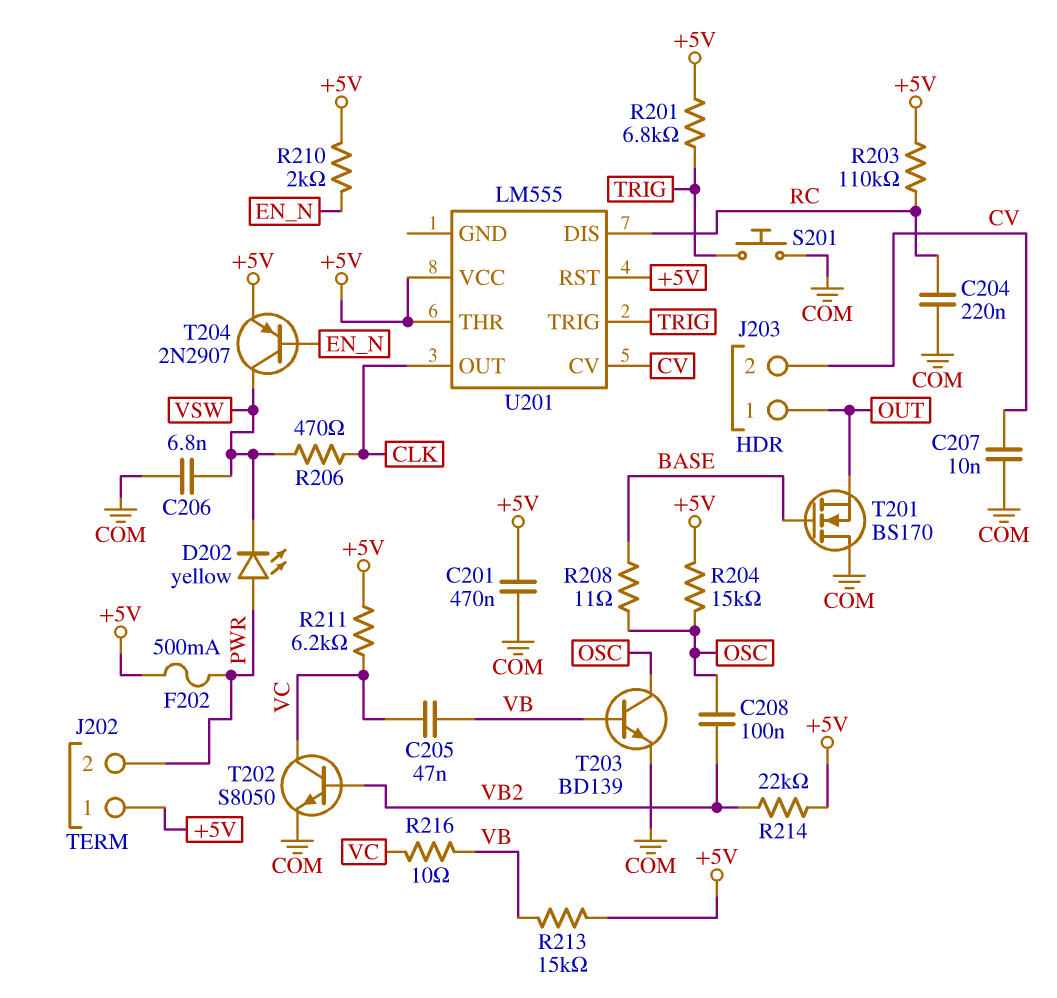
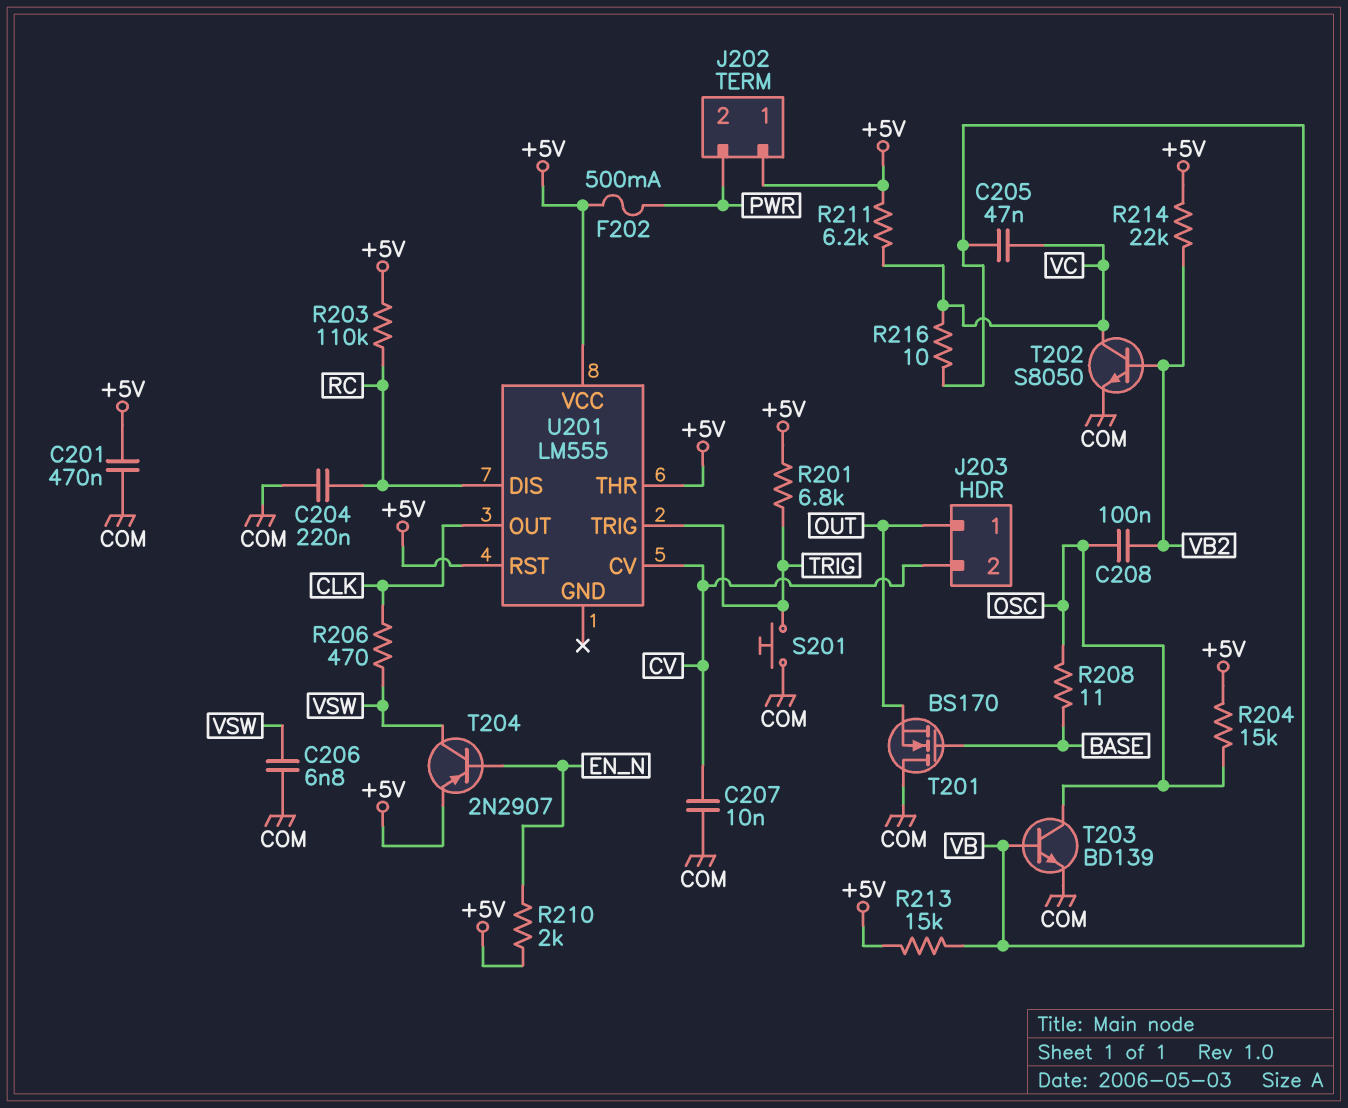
D202: LED yellow (A PWR, K VSW) -> none

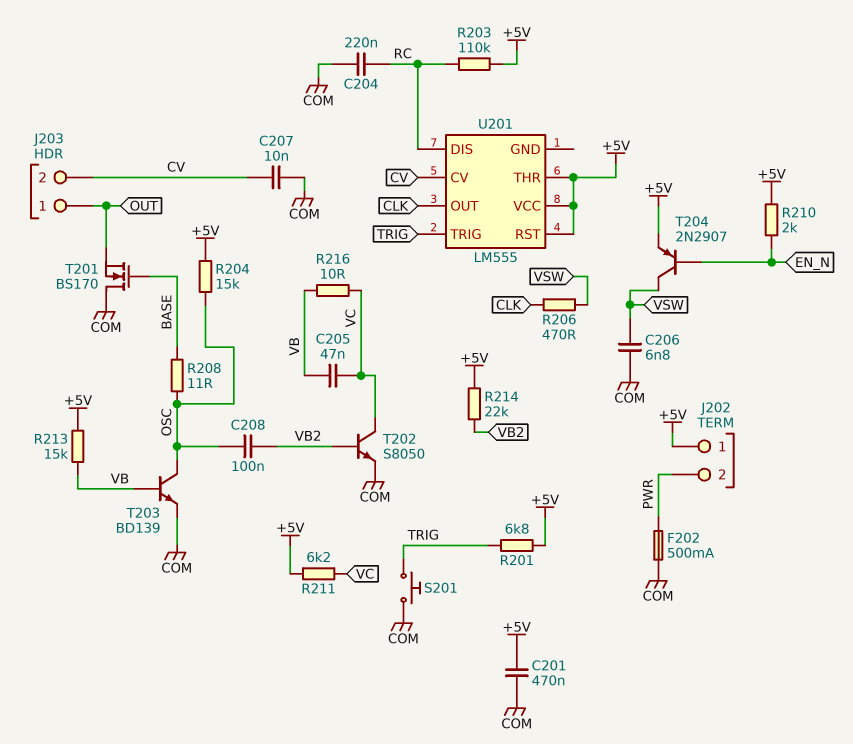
F202: 500mA (+5V, PWR) -> 500mA (COM, PWR)

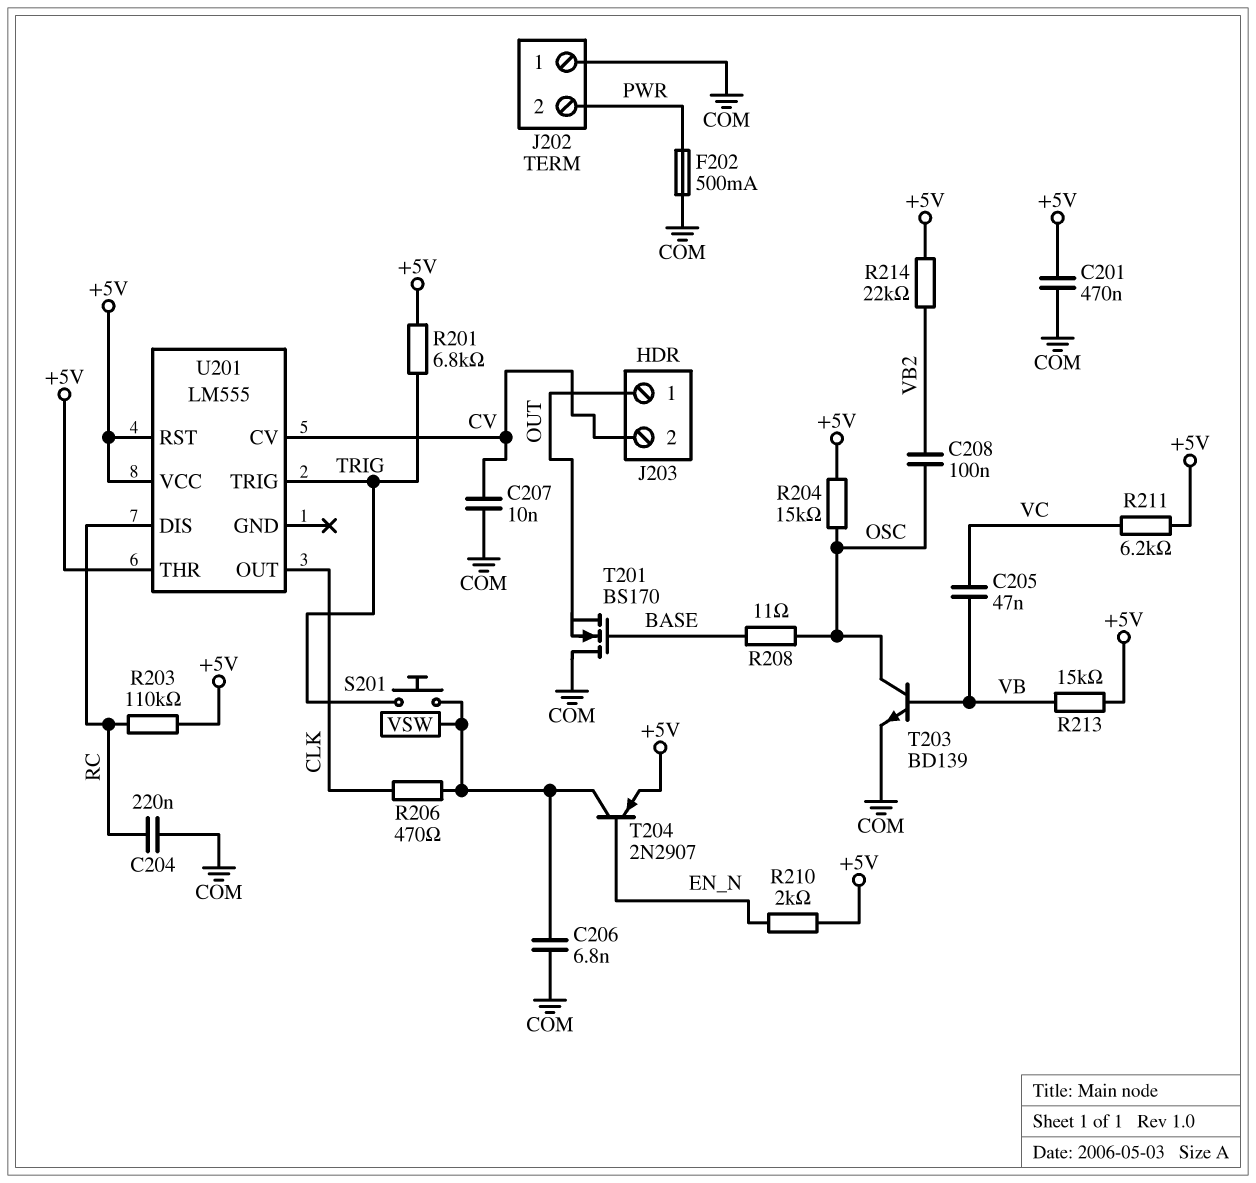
J202 pin 1: +5V -> COM
R216: 10 (VB, VC) -> none
S201: button (COM, TRIG) -> button (TRIG, VSW)
T202: NPN S8050 (B VB2, C VC, E COM) -> none

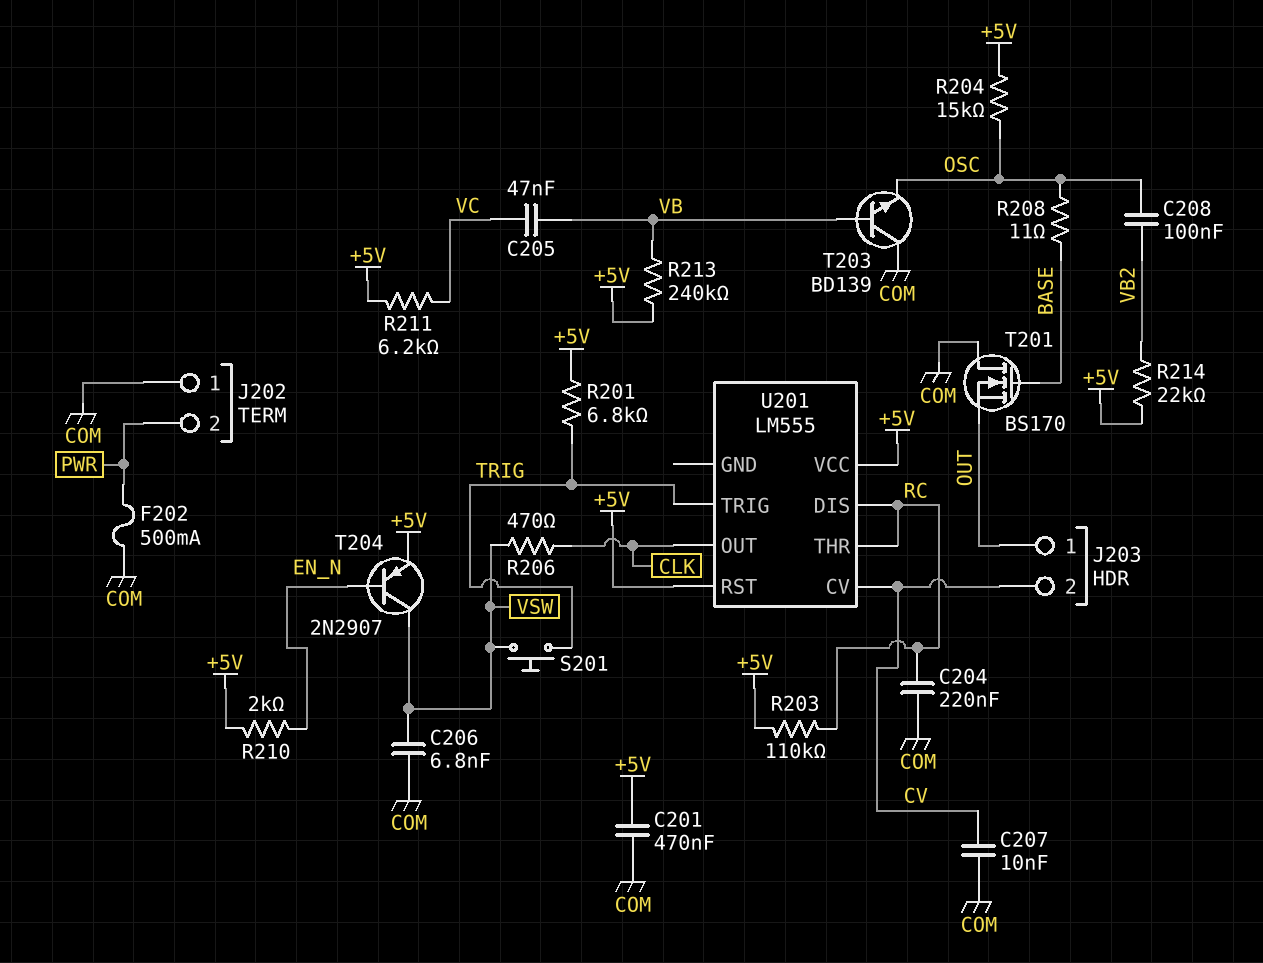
R213: 15k (+5V, VB) -> 240k (+5V, VB)
T203: NPN BD139 (B VB, C OSC, E COM) -> NPN BD139 (B VB, C COM, E OSC)
U201 pin THR: +5V -> RC

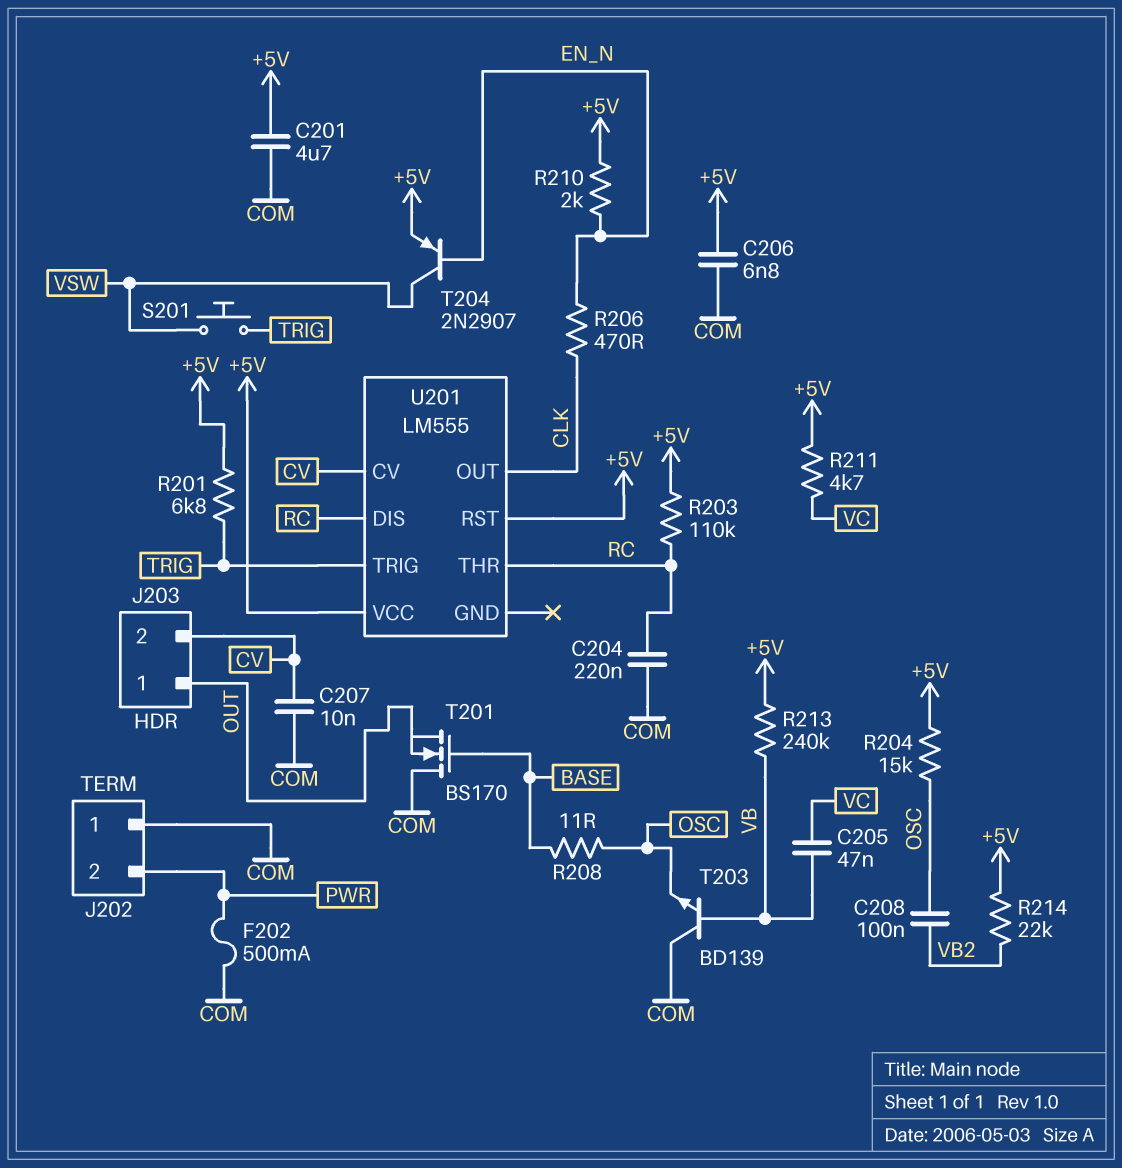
C201: 470nF (+5V, COM) -> 4.7uF (+5V, COM)
C206: 6.8nF (COM, VSW) -> 6.8nF (+5V, COM)
R206: 470 (CLK, VSW) -> 470 (CLK, EN_N)
R211: 6.2k (+5V, VC) -> 4.7k (+5V, VC)

